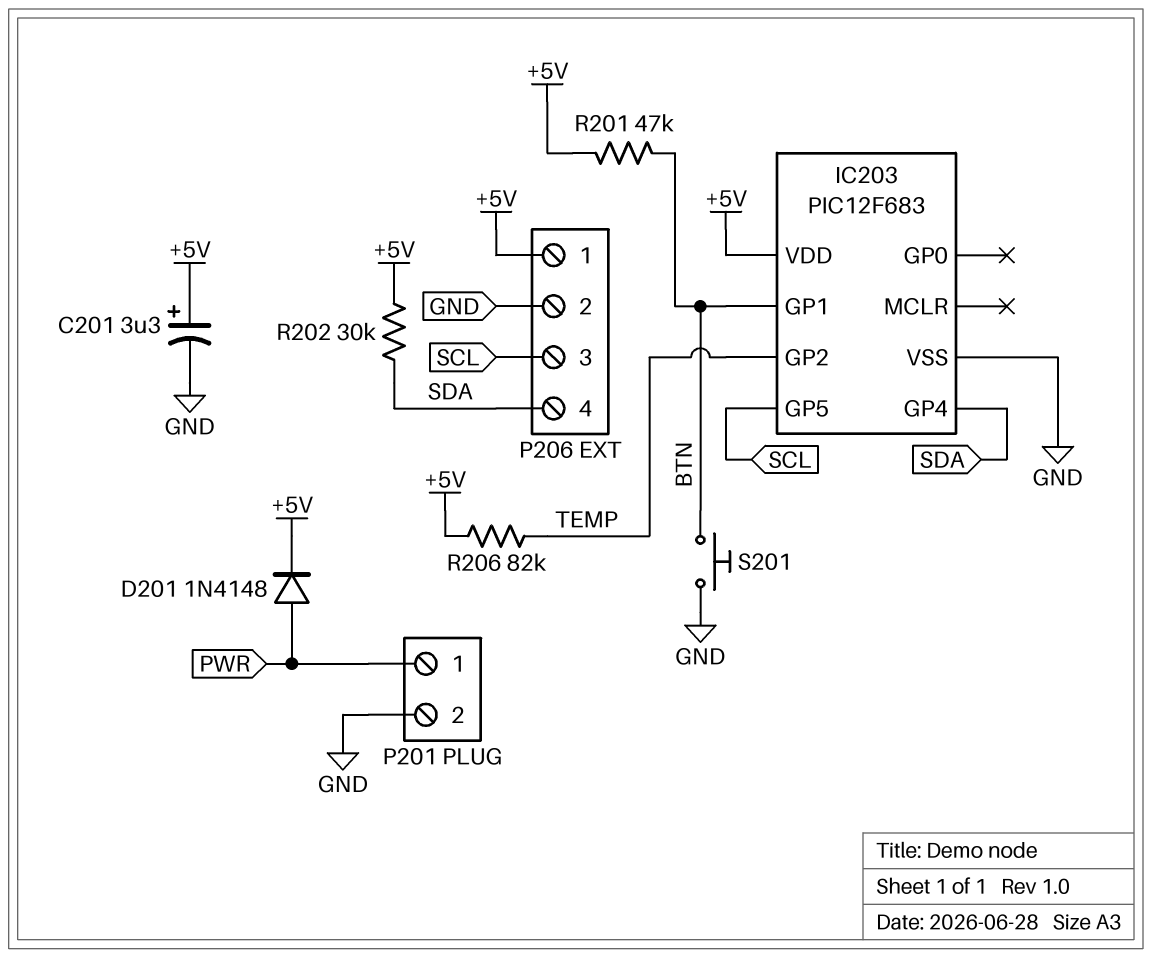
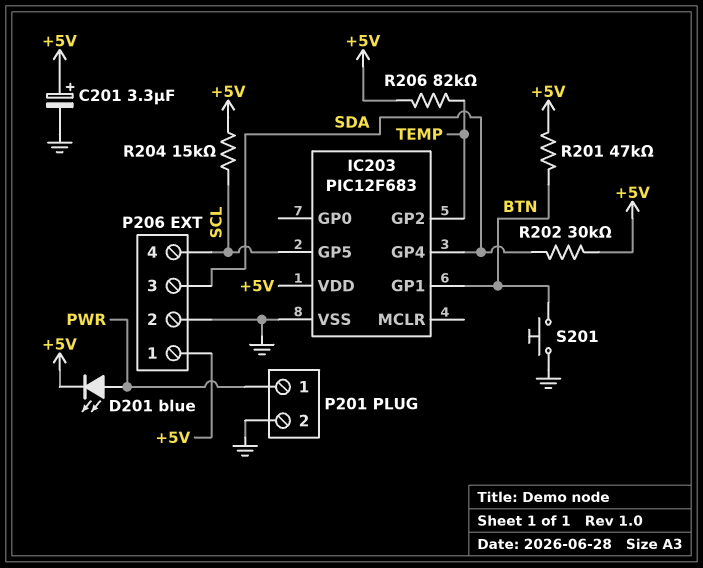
D201: diode 1N4148 (A PWR, K +5V) -> LED blue (A PWR, K +5V)
P206 pin 3: SCL -> SDA
P206 pin 4: SDA -> SCL
R204: none -> 15k (+5V, SCL)

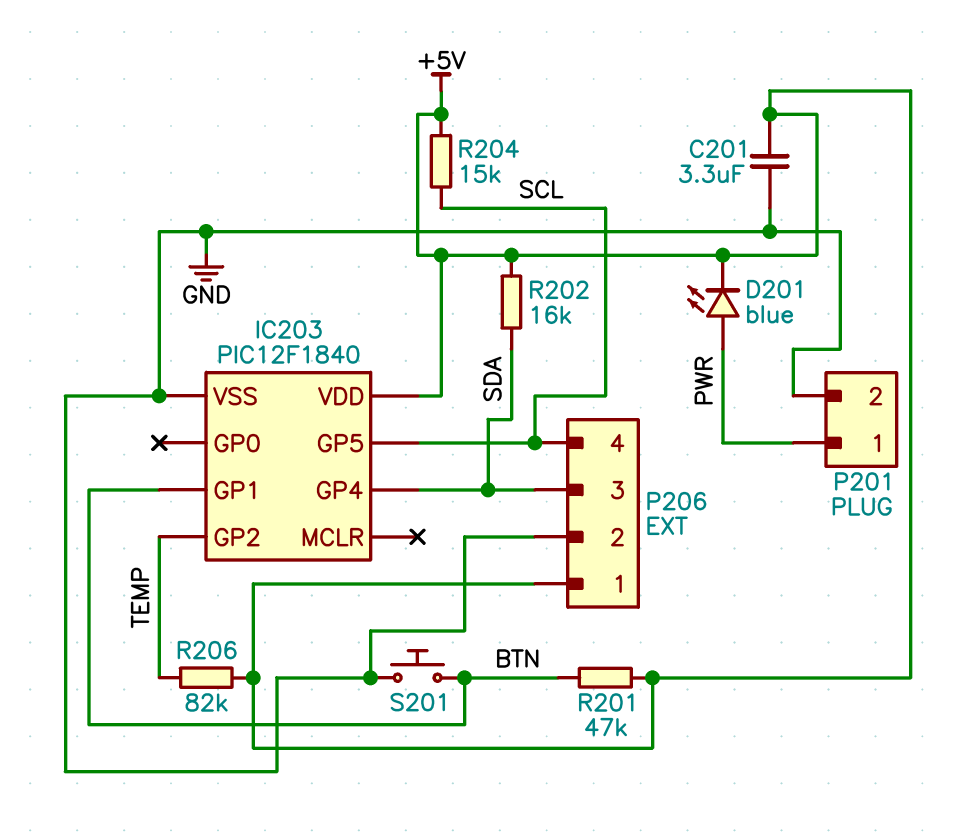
C201: 3.3uF (plus +5V, minus GND) -> 3.3uF (+5V, GND)
IC203: PIC12F683 -> PIC12F1840
R202: 30k (+5V, SDA) -> 16k (+5V, SDA)

